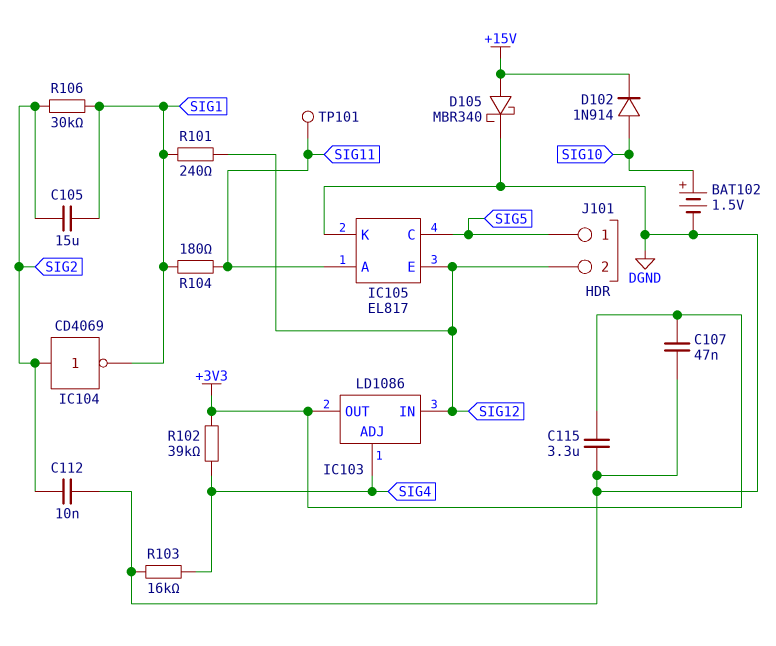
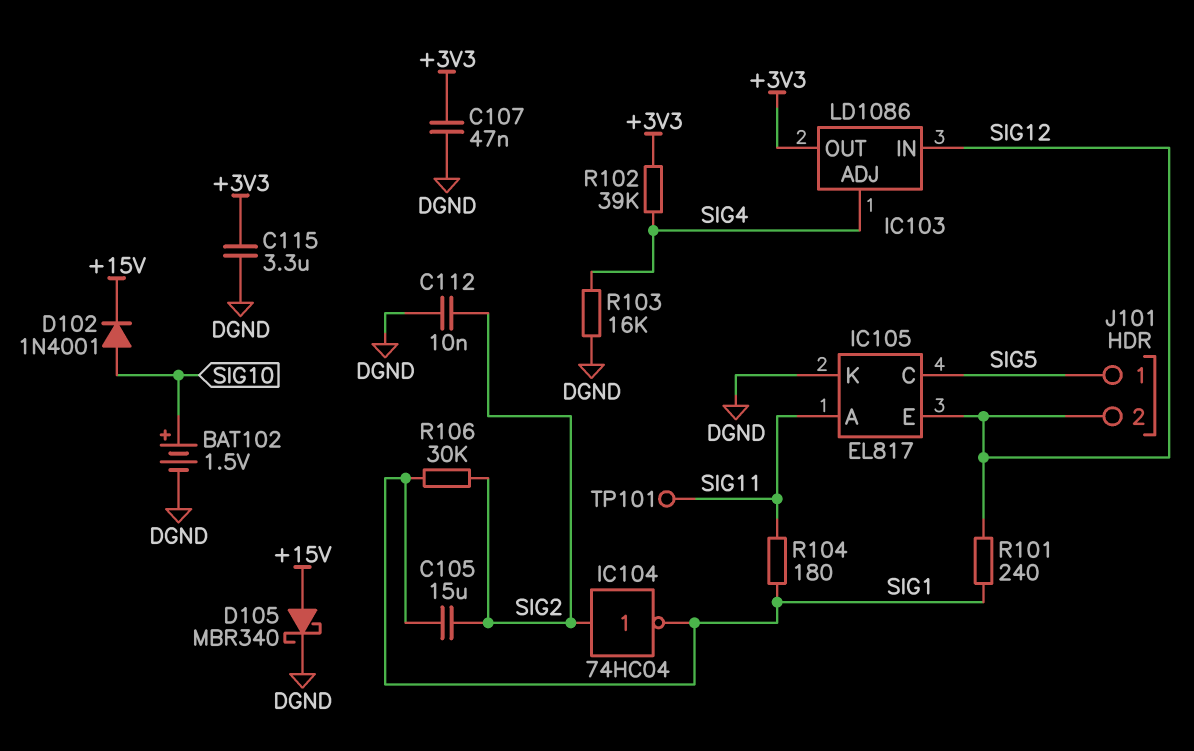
D102: diode 1N914 (A SIG10, K +15V) -> diode 1N4001 (A SIG10, K +15V)
IC104: NOT CD4069 (in SIG2, out SIG1) -> NOT 74HC04 (in SIG2, out SIG1)

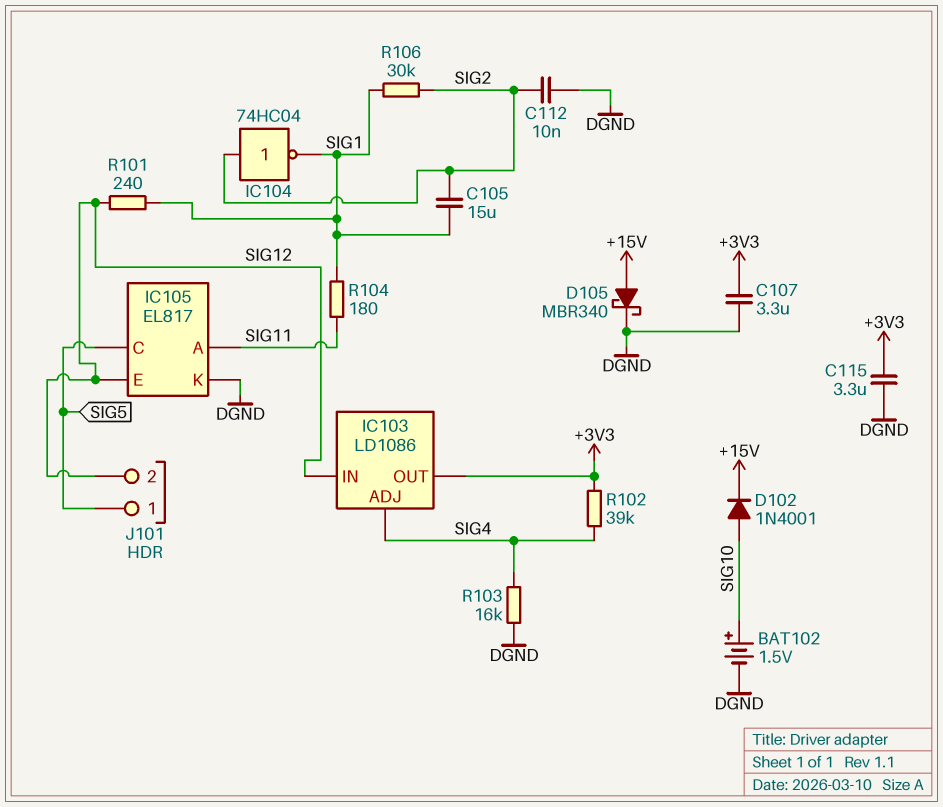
C107: 47nF (+3V3, DGND) -> 3.3uF (+3V3, DGND)
TP101: test point (SIG11) -> none

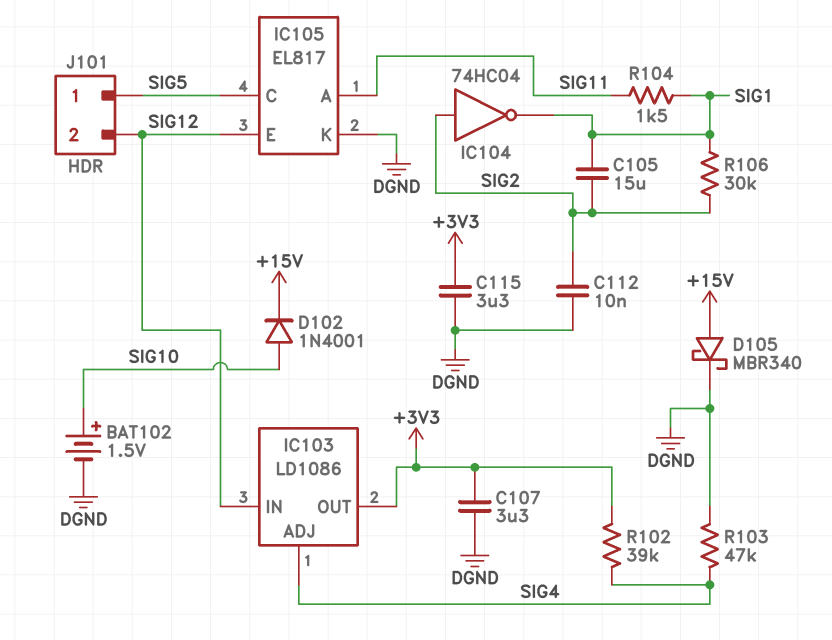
R101: 240 (SIG1, SIG12) -> none
R103: 16k (DGND, SIG4) -> 47k (DGND, SIG4)
R104: 180 (SIG1, SIG11) -> 1.5k (SIG1, SIG11)

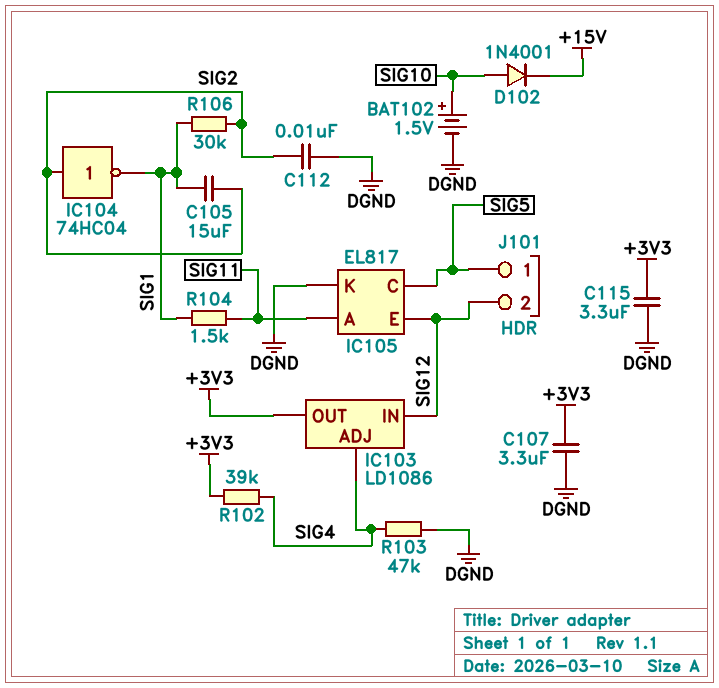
D105: schottky MBR340 (A +15V, K DGND) -> none

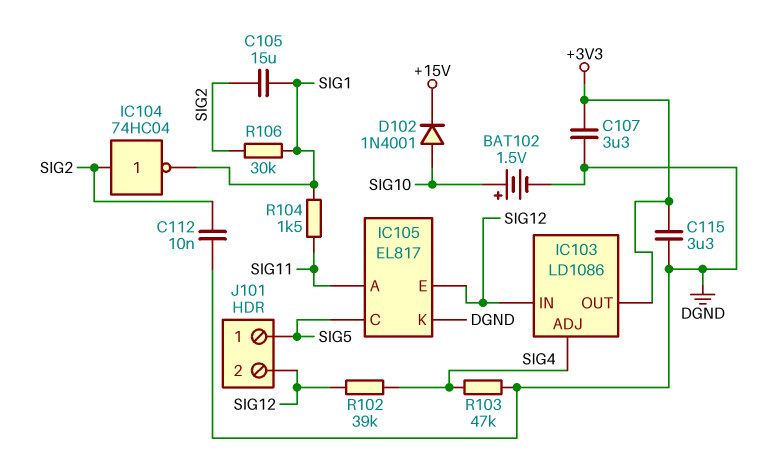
R102: 39k (+3V3, SIG4) -> 39k (SIG4, SIG12)

